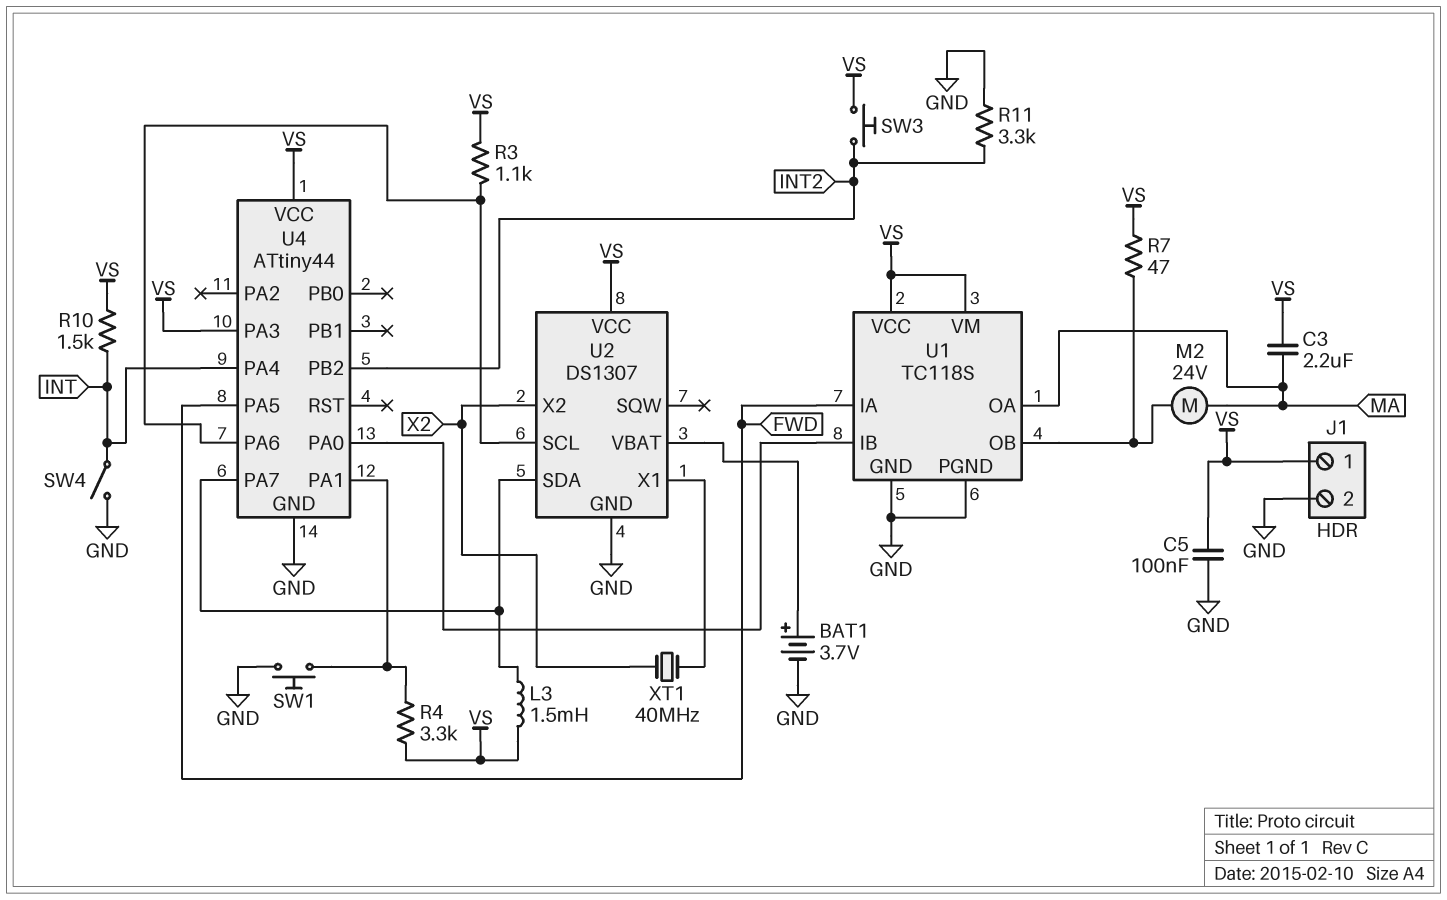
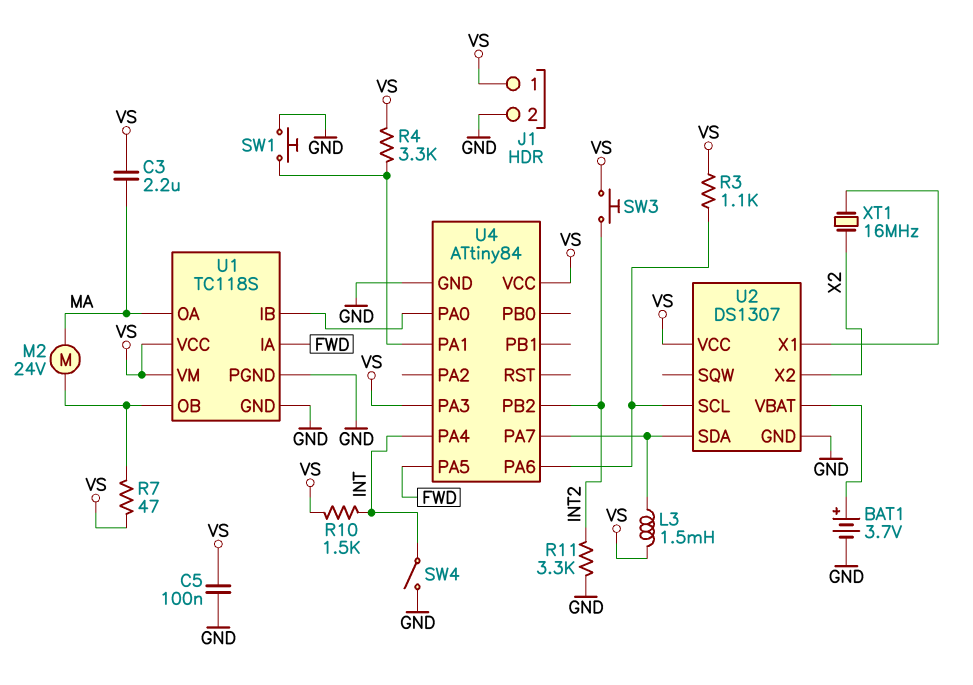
U4: ATtiny44 -> ATtiny84
XT1: 40MHz (U2/X1, X2) -> 16MHz (U2/X1, X2)

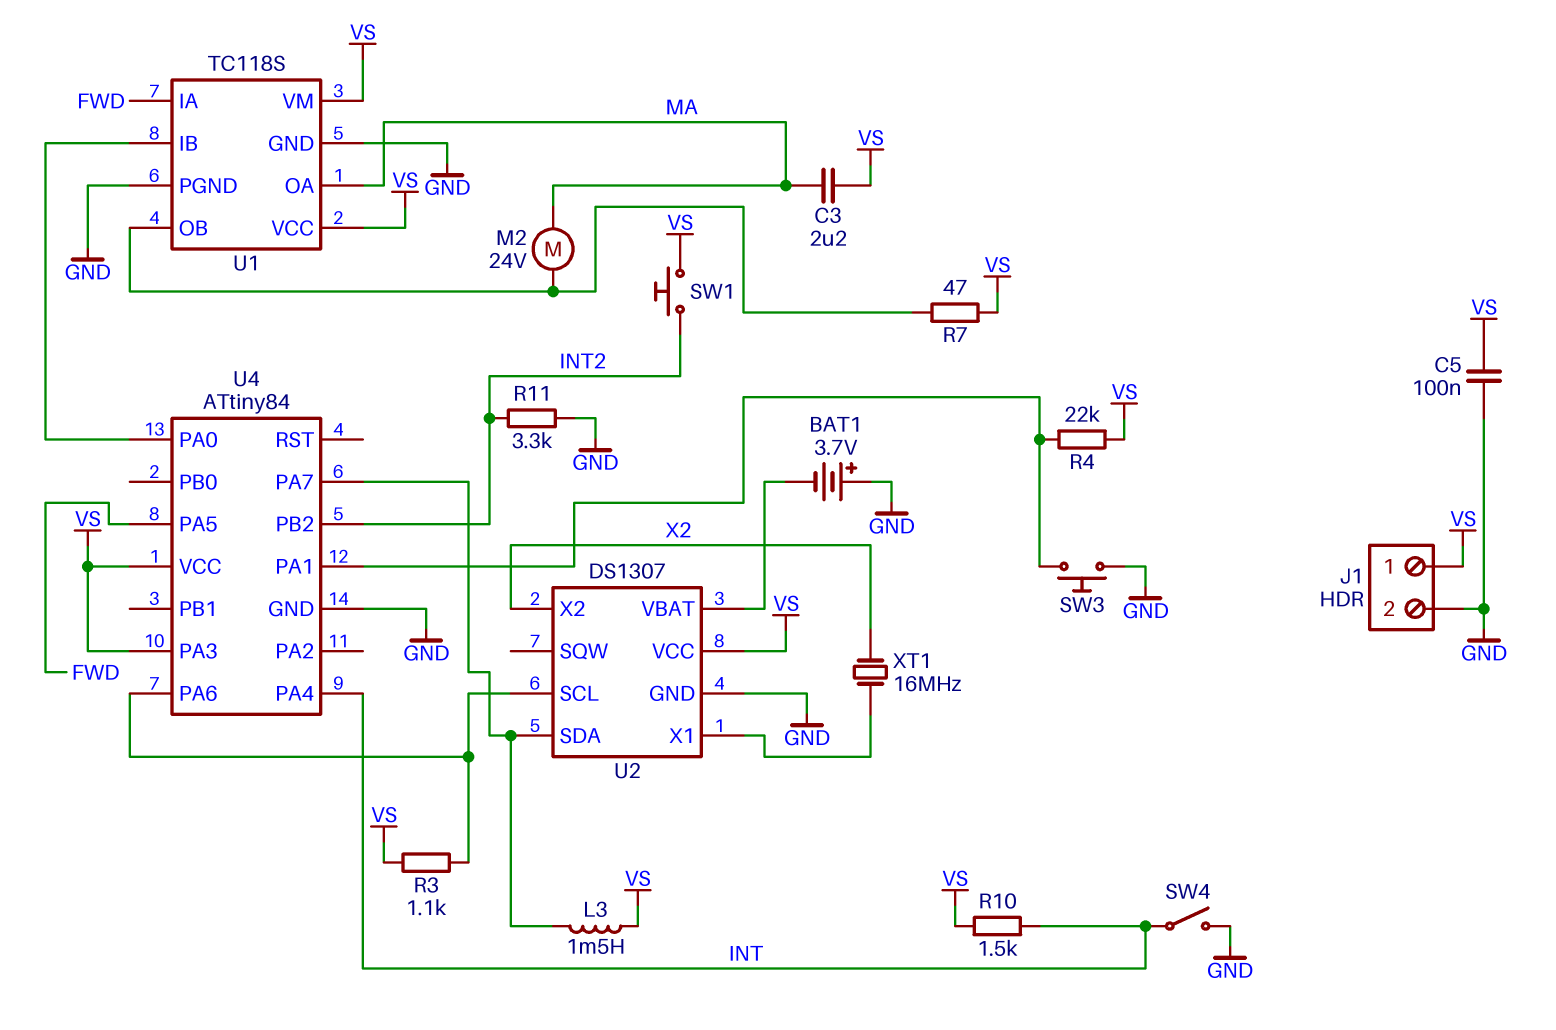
BAT1: 3.7V (plus U2/VBAT, minus GND) -> 3.7V (plus GND, minus U2/VBAT)
R4: 3.3k (U4/PA1, VS) -> 22k (U4/PA1, VS)
SW1: button (GND, U4/PA1) -> button (INT2, VS)
SW3: button (INT2, VS) -> button (GND, U4/PA1)

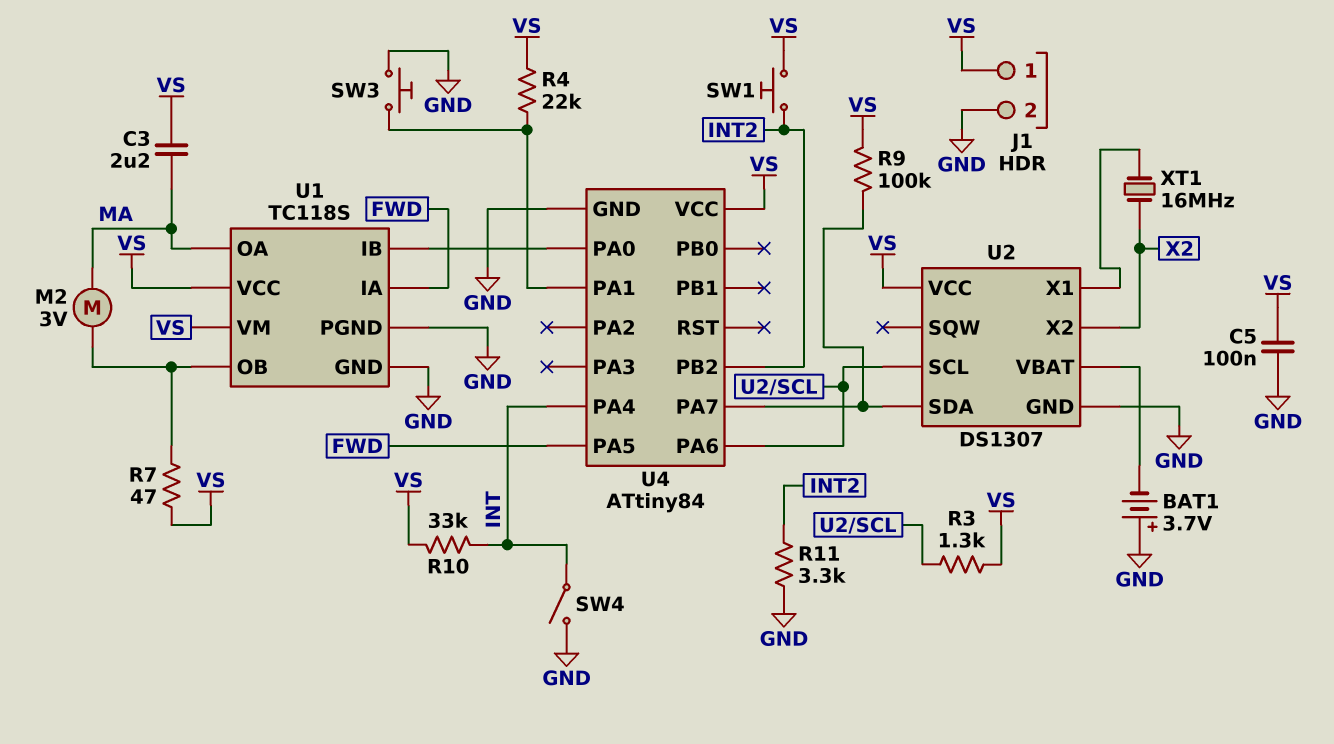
L3: 1.5mH (U2/SDA, VS) -> none
M2: motor 24V (MA, U1/OB) -> motor 3V (MA, U1/OB)
R3: 1.1k (U2/SCL, VS) -> 1.3k (U2/SCL, VS)
R9: none -> 100k (U2/SDA, VS)
R10: 1.5k (INT, VS) -> 33k (INT, VS)
U4 pin PA3: VS -> none

